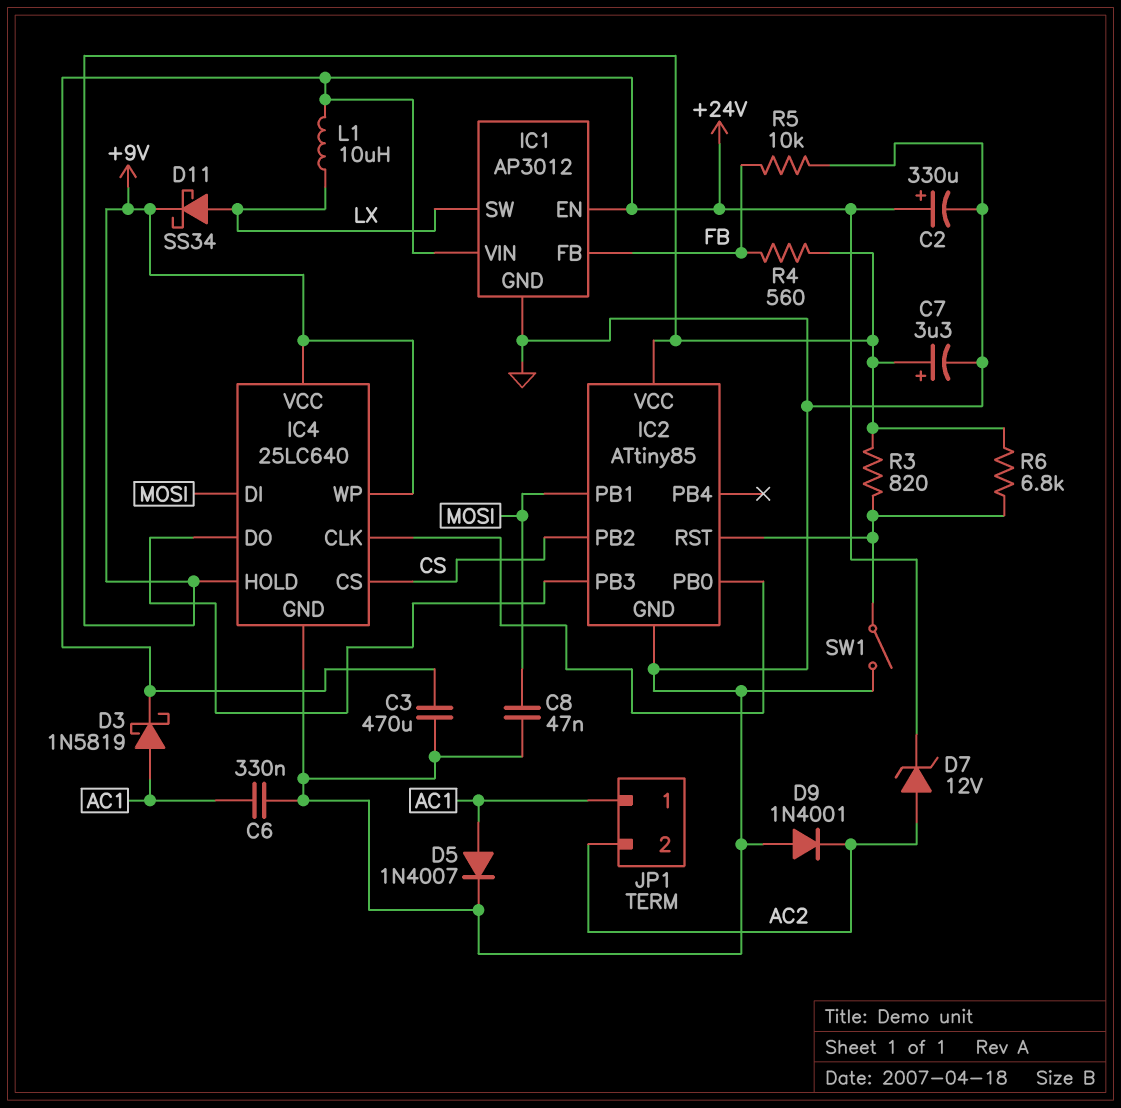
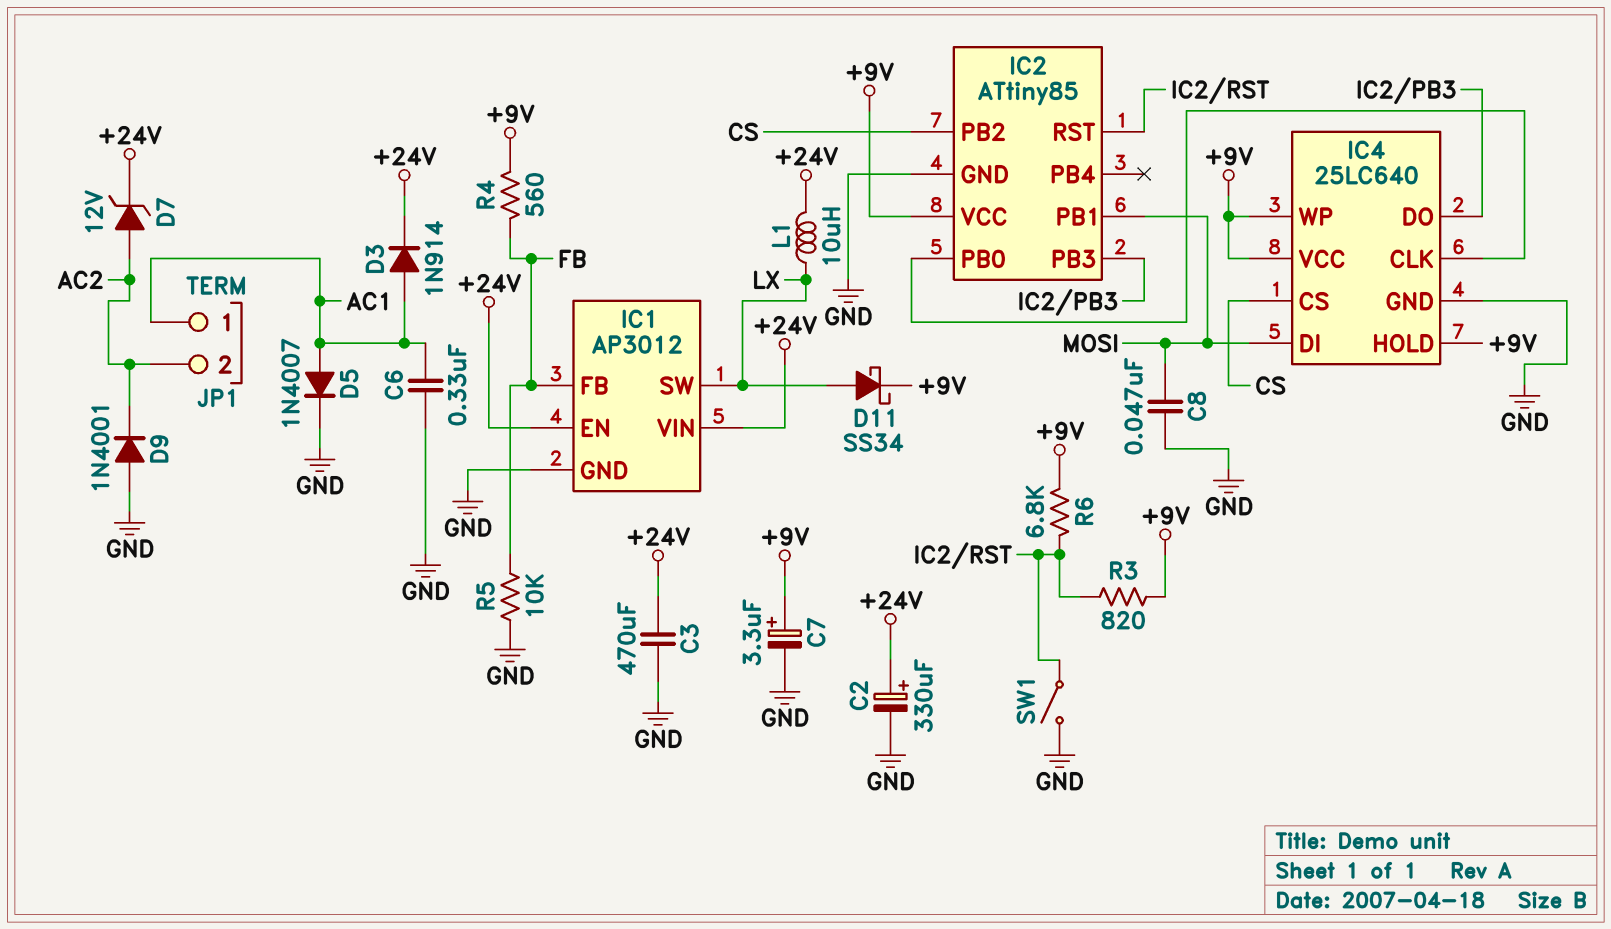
D3: schottky 1N5819 (A AC1, K +24V) -> diode 1N914 (A AC1, K +24V)

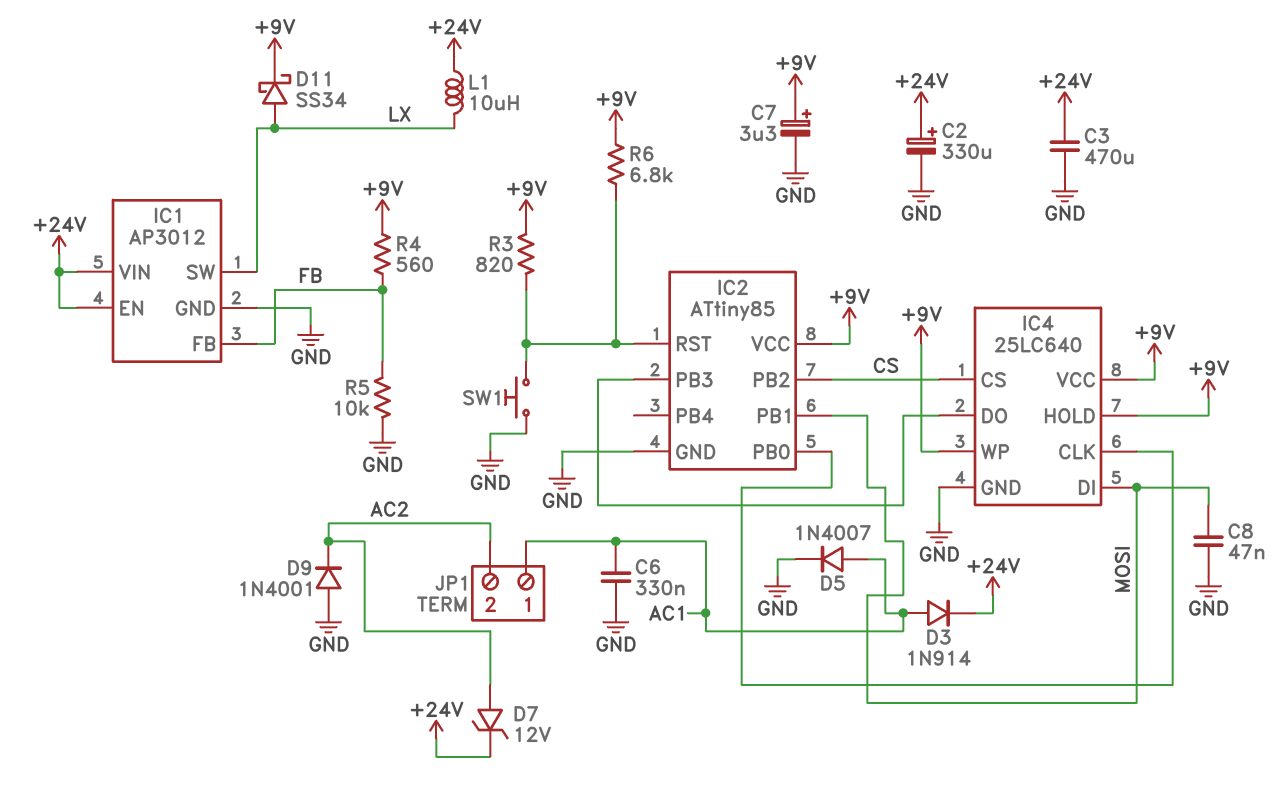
SW1: switch (GND, IC2/RST) -> button (GND, IC2/RST)

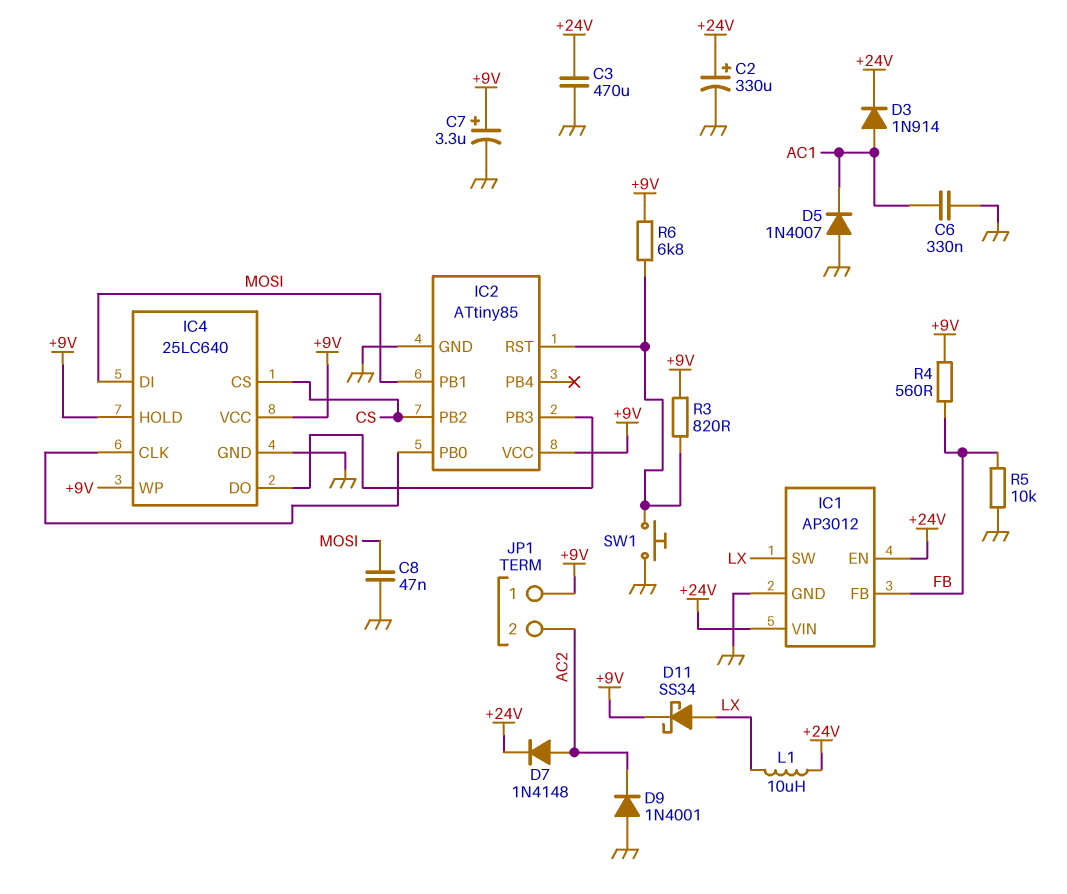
D5: diode 1N4007 (A AC1, K GND) -> diode 1N4007 (A GND, K AC1)
D7: zener 12V (A AC2, K +24V) -> diode 1N4148 (A AC2, K +24V)
JP1 pin 1: AC1 -> +9V

